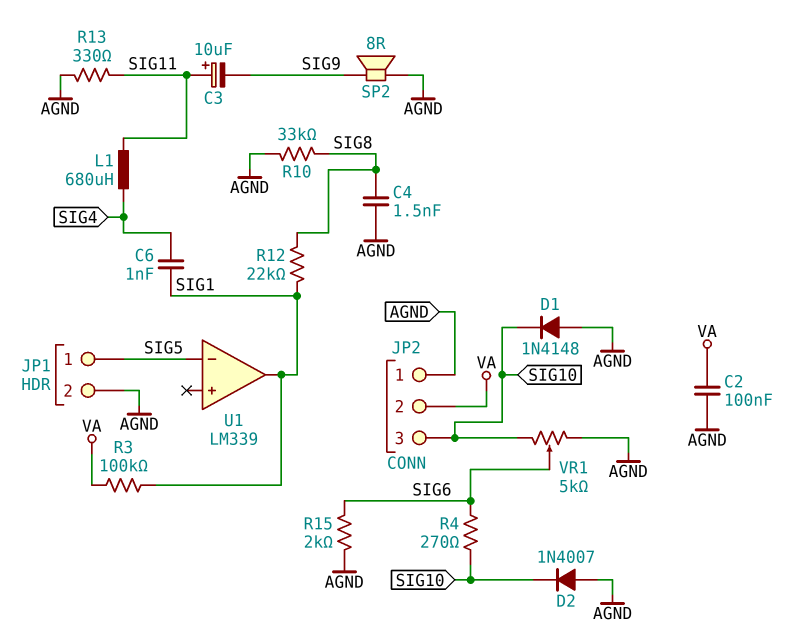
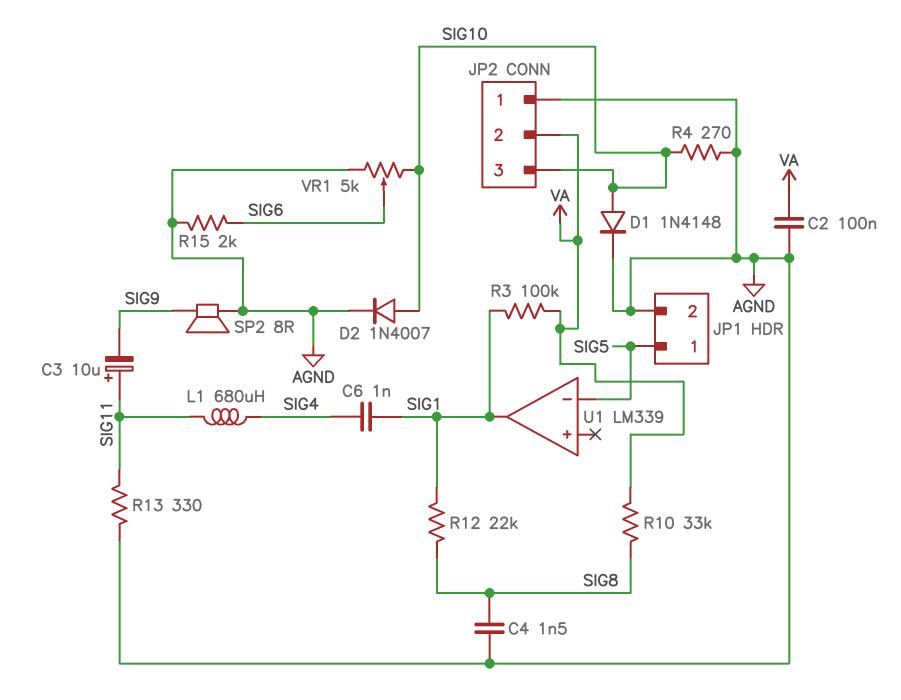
D1: diode 1N4148 (A AGND, K SIG10) -> diode 1N4148 (A SIG10, K AGND)
D2: diode 1N4007 (A AGND, K SIG10) -> diode 1N4007 (A SIG10, K AGND)
R4: 270 (SIG6, SIG10) -> 270 (AGND, SIG10)
R10: 33k (AGND, SIG8) -> 33k (SIG8, VA)

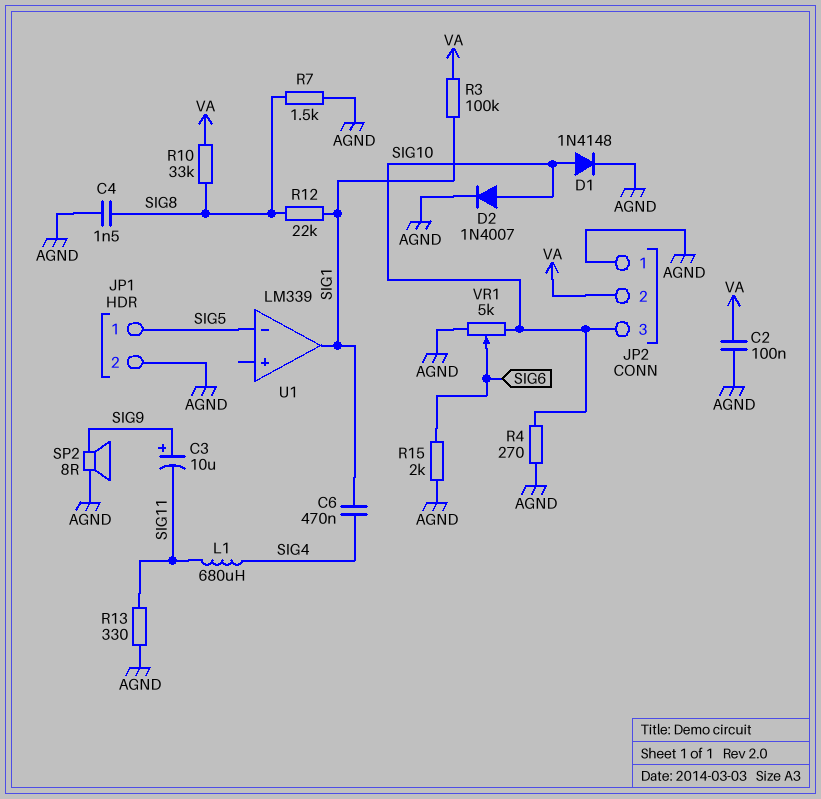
C3: 10uF (plus SIG11, minus SIG9) -> 10uF (plus SIG9, minus SIG11)
C6: 1nF (SIG1, SIG4) -> 470nF (SIG1, SIG4)
R7: none -> 1.5k (AGND, SIG8)

